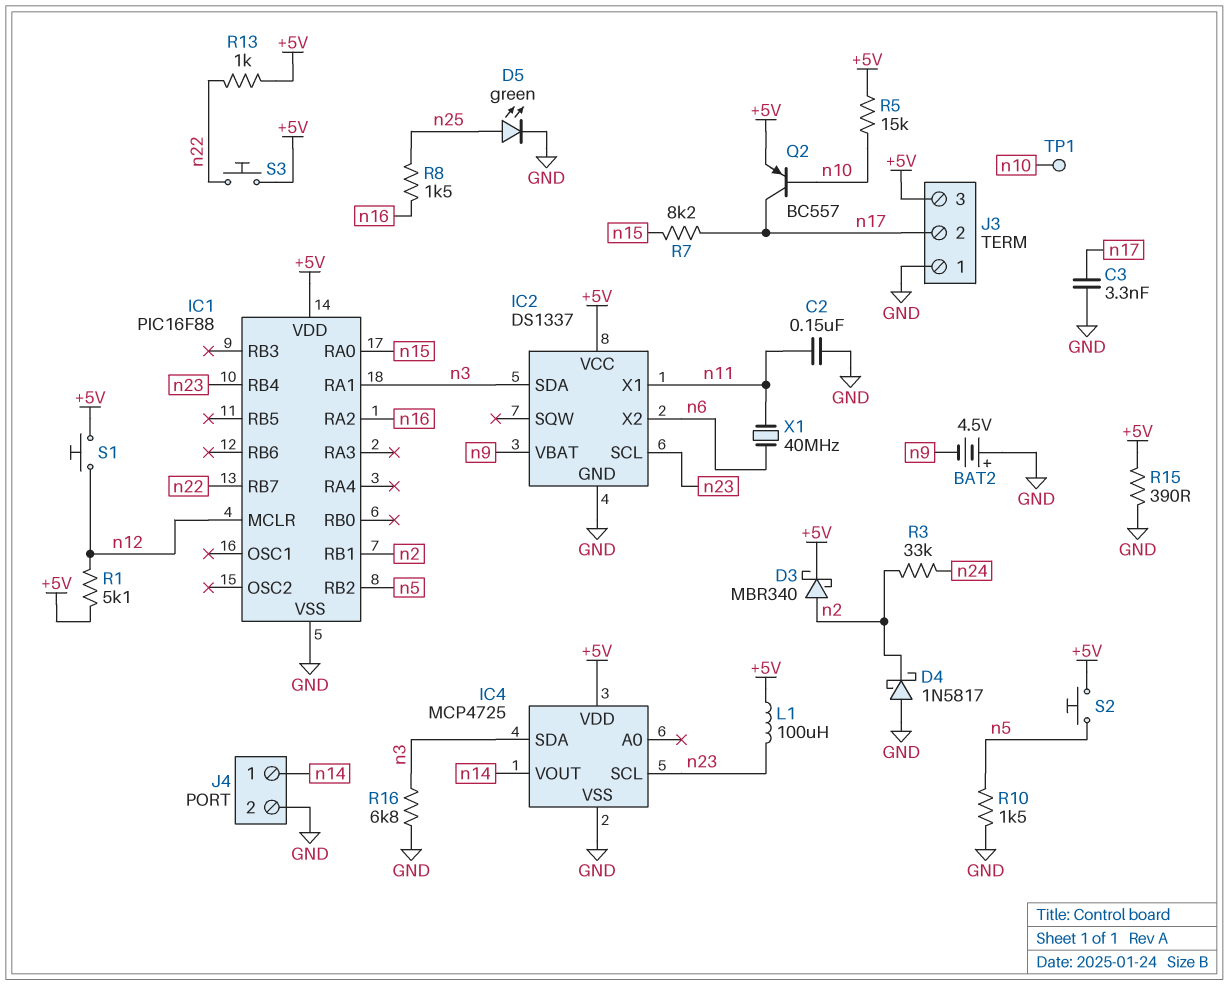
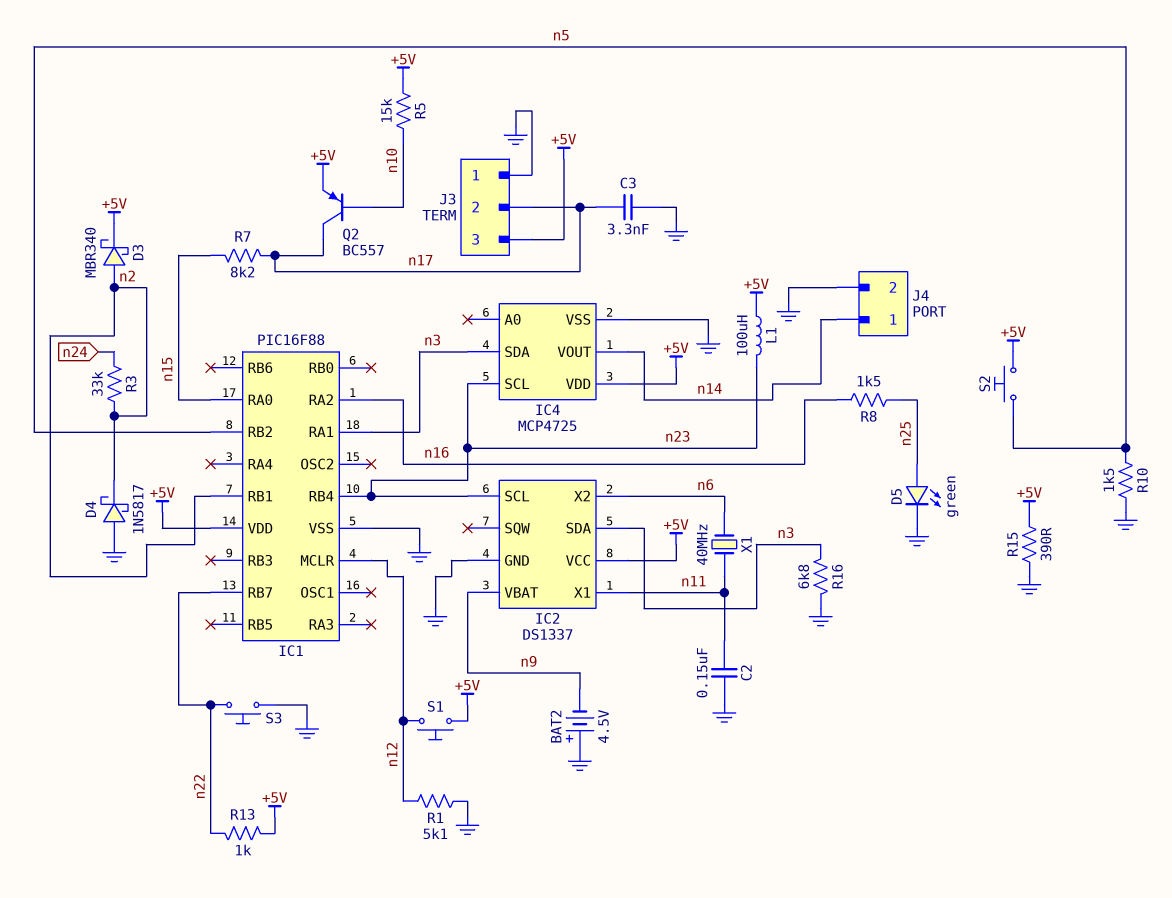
R1: 5.1k (+5V, n12) -> 5.1k (GND, n12)
S3: button (+5V, n22) -> button (GND, n22)
TP1: test point (n10) -> none

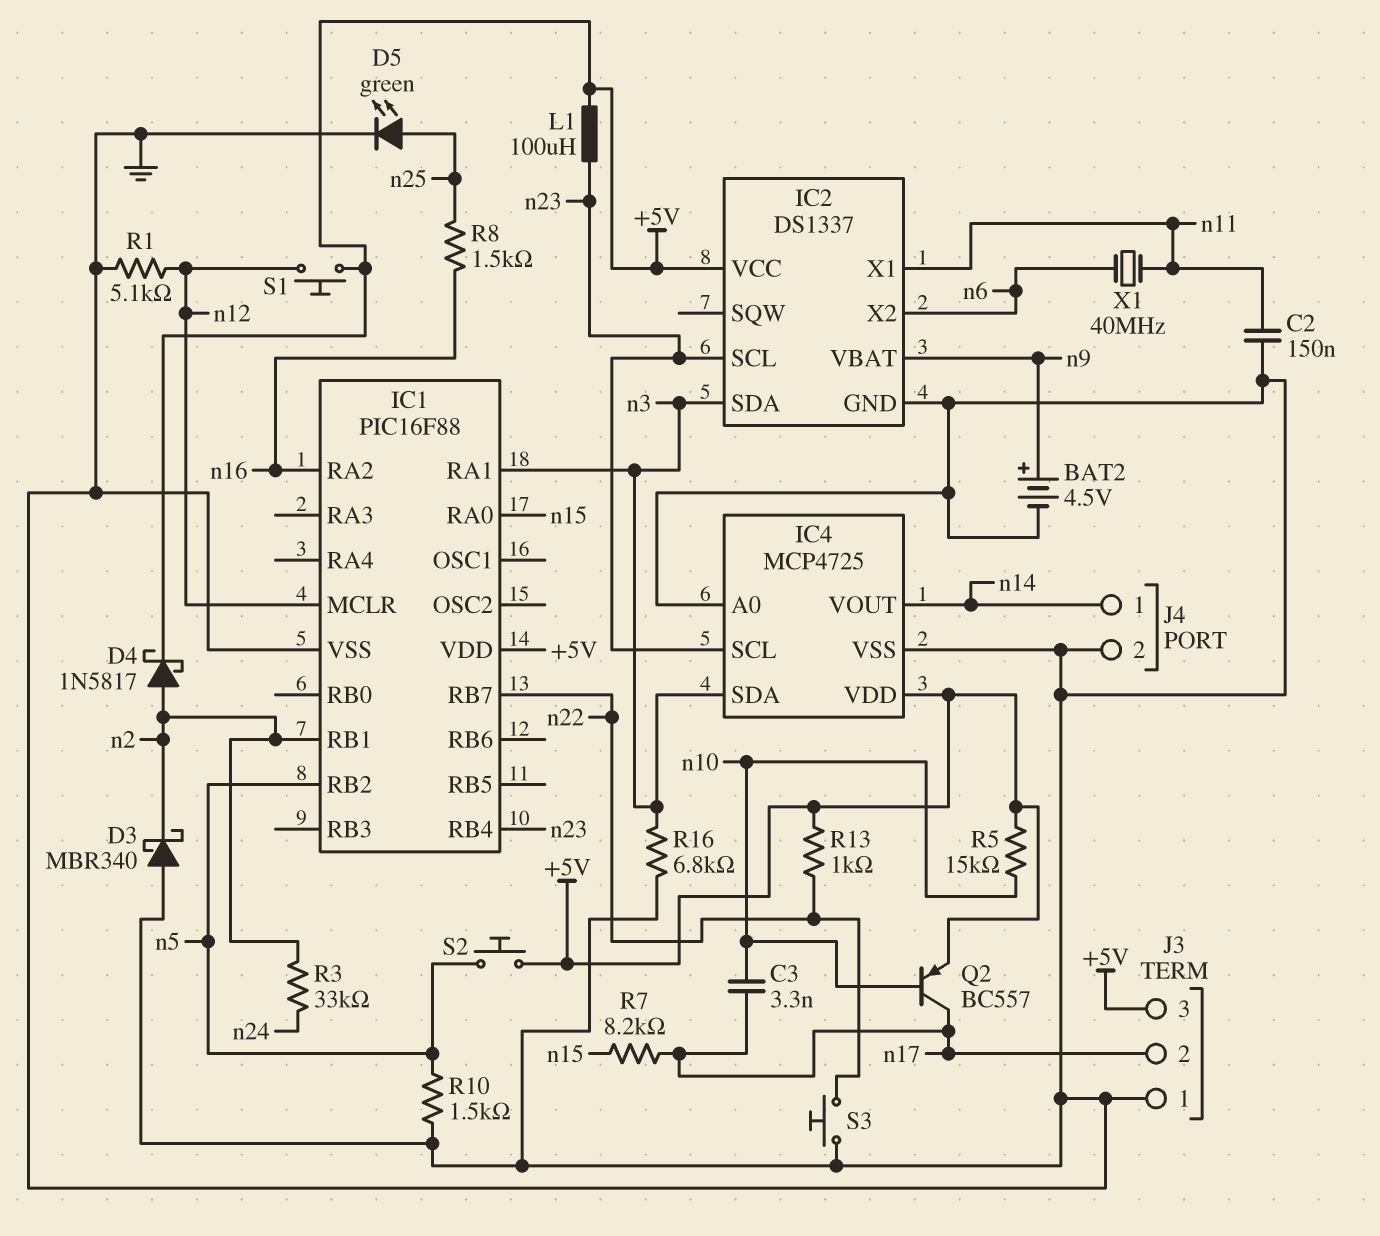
BAT2: 4.5V (plus GND, minus n9) -> 4.5V (plus n9, minus GND)
C3: 3.3nF (GND, n17) -> 3.3nF (n10, n17)
D3: schottky MBR340 (A n2, K +5V) -> schottky MBR340 (A GND, K n2)
D4: schottky 1N5817 (A GND, K n2) -> schottky 1N5817 (A n2, K +5V)
IC4 pin A0: none -> GND
R15: 390 (+5V, GND) -> none

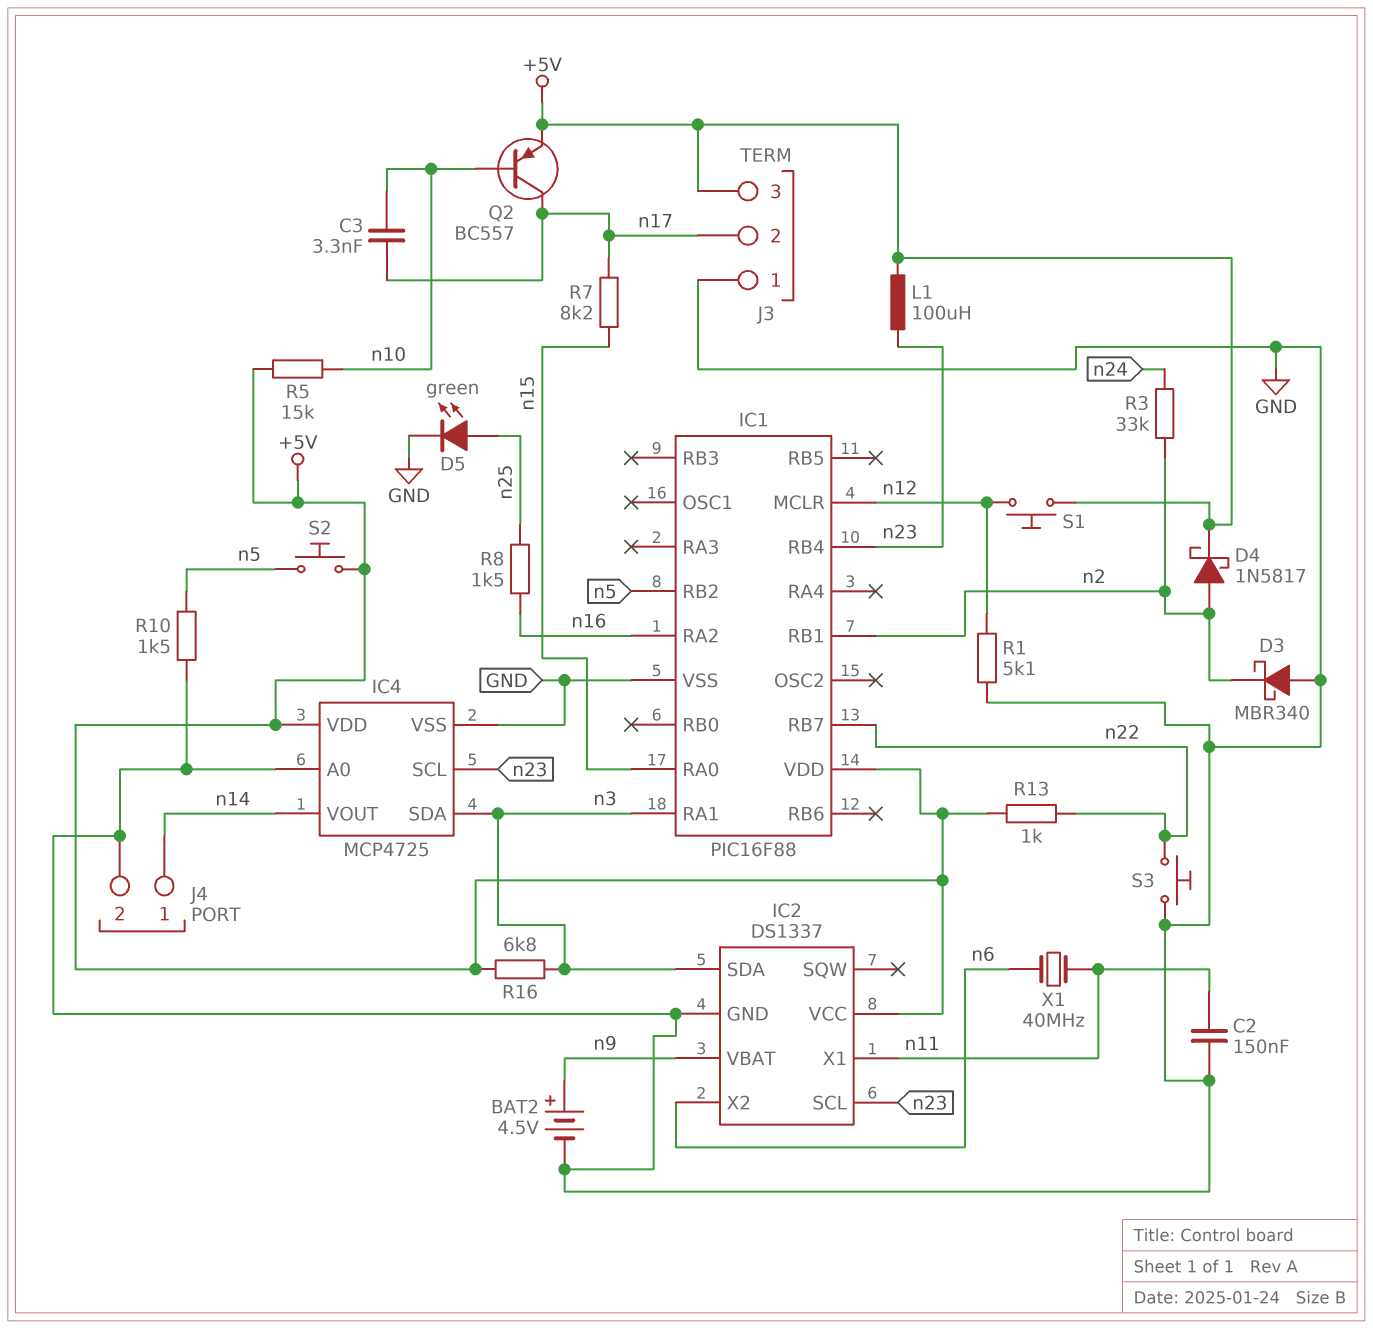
R16: 6.8k (GND, n3) -> 6.8k (+5V, n3)

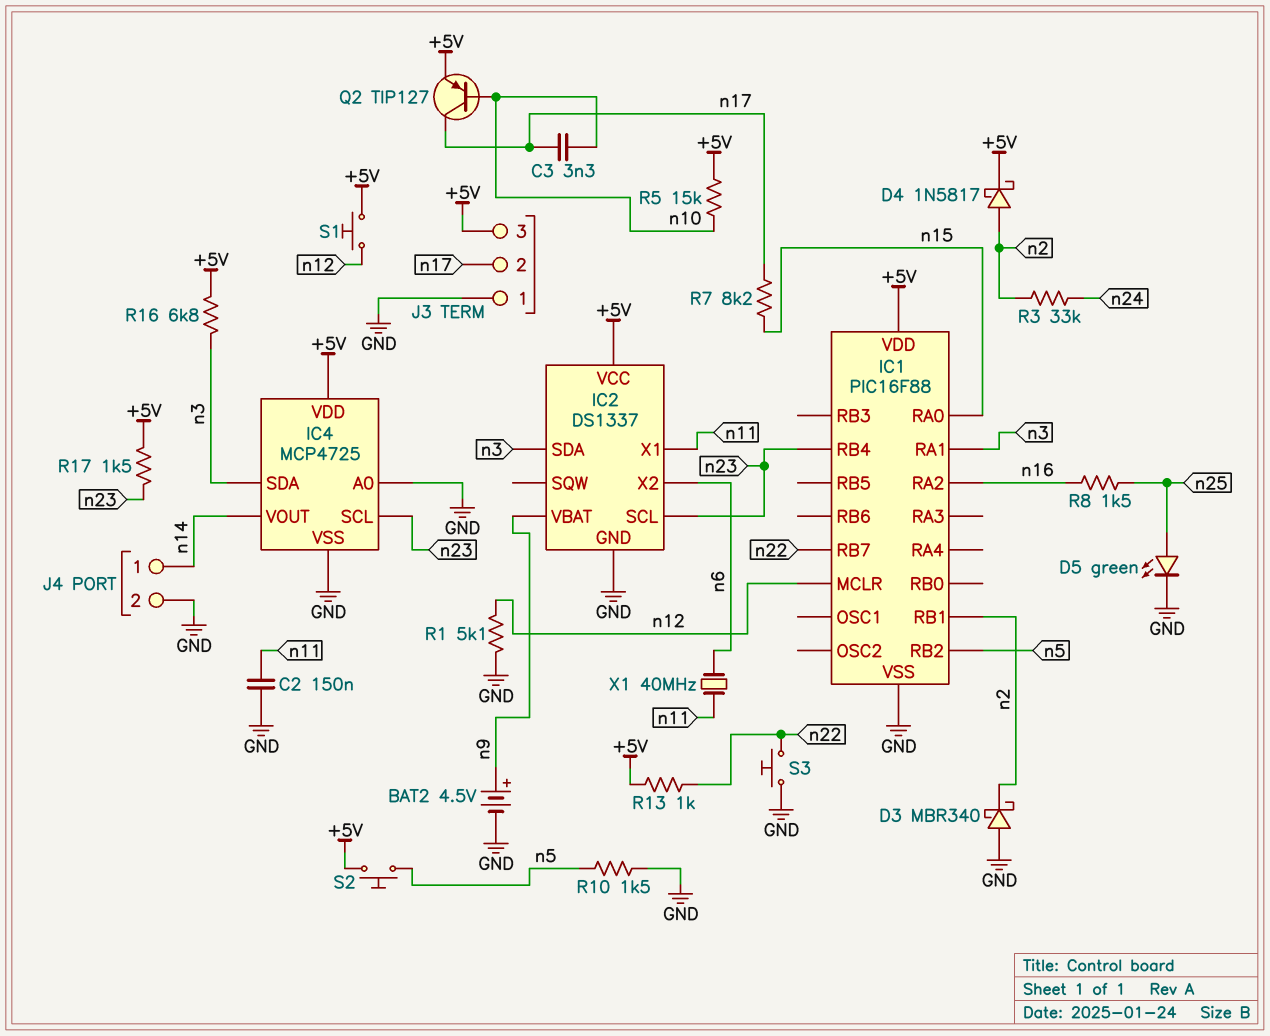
L1: 100uH (+5V, n23) -> none
Q2: PNP BC557 (B n10, C n17, E +5V) -> PNP TIP127 (B n10, C n17, E +5V)
R17: none -> 1.5k (+5V, n23)

